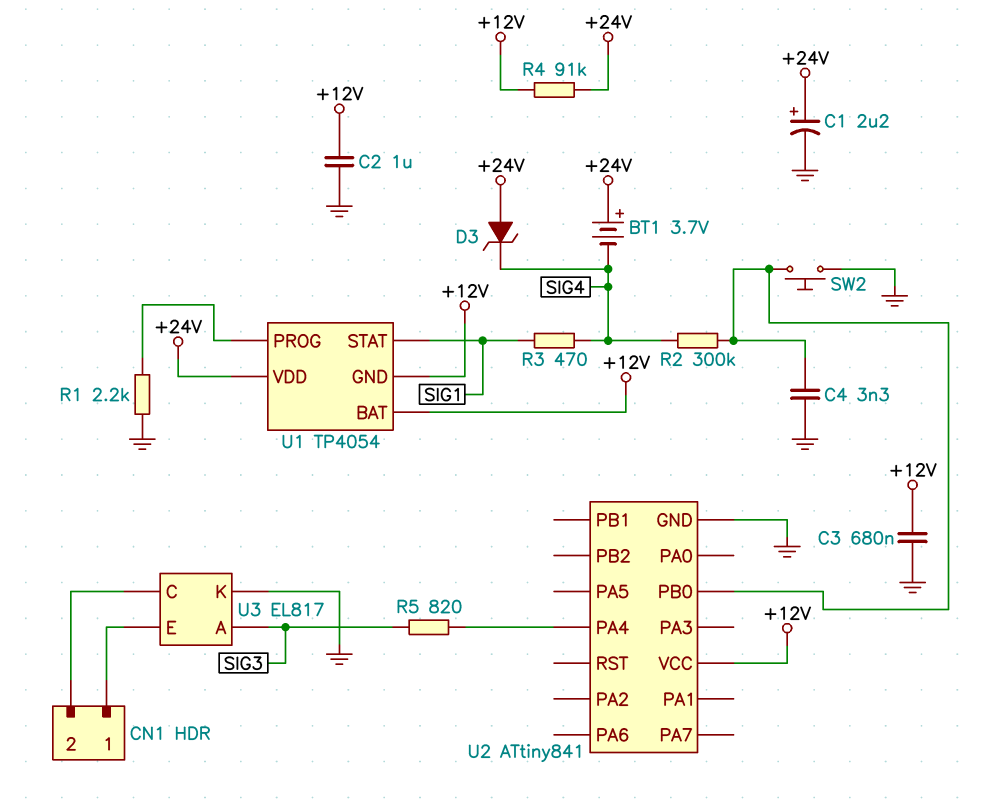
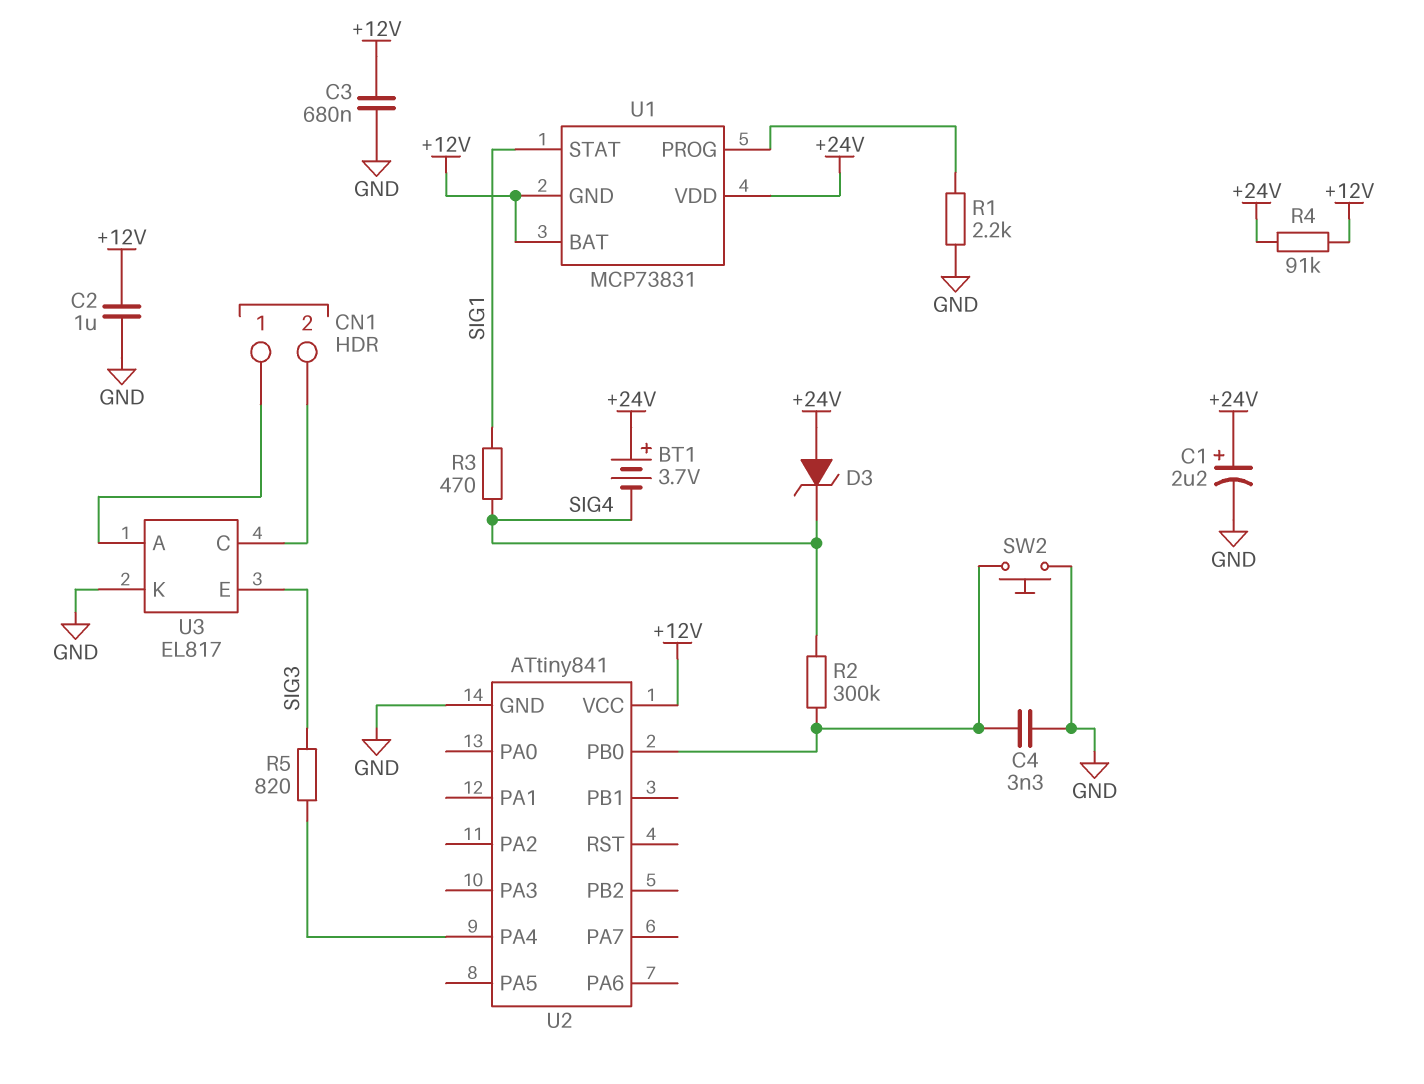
U1: TP4054 -> MCP73831
U3 pin A: SIG3 -> CN1/1
U3 pin E: CN1/1 -> SIG3

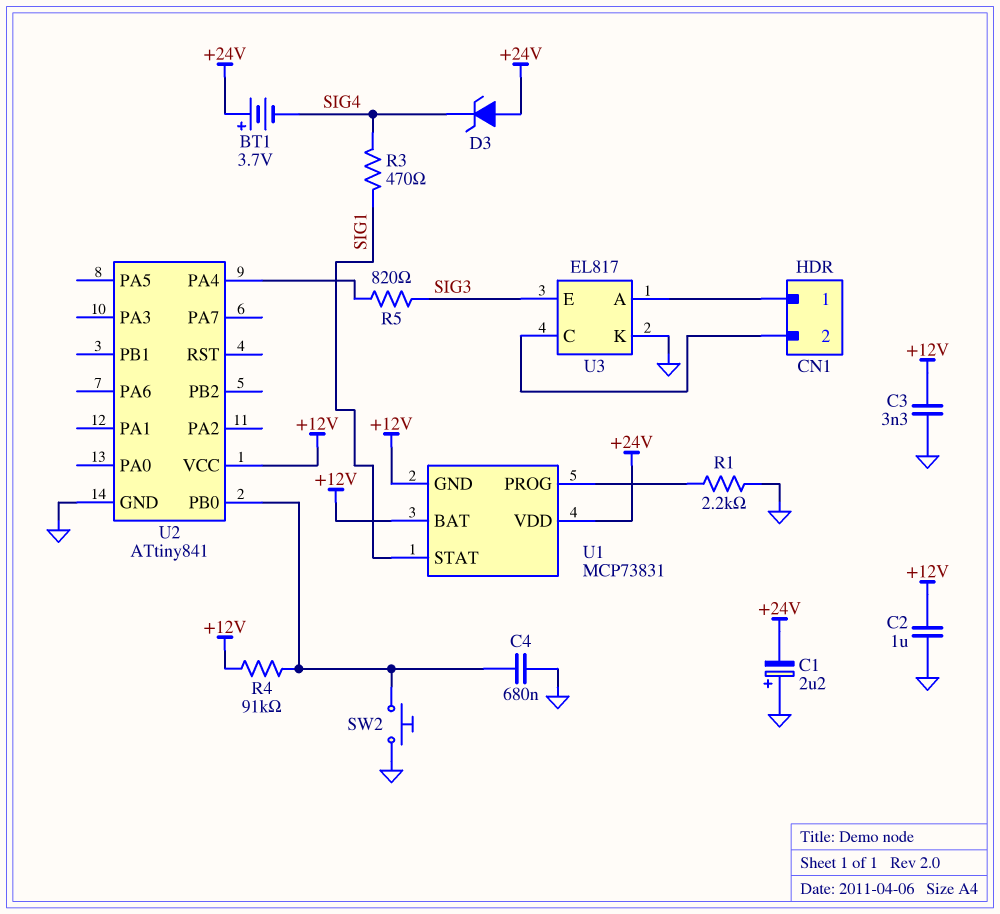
C1: 2.2uF (plus +24V, minus GND) -> 2.2uF (plus GND, minus +24V)
C3: 680nF (+12V, GND) -> 3.3nF (+12V, GND)
C4: 3.3nF (GND, U2/PB0) -> 680nF (GND, U2/PB0)
R2: 300k (SIG4, U2/PB0) -> none
R4: 91k (+12V, +24V) -> 91k (+12V, U2/PB0)

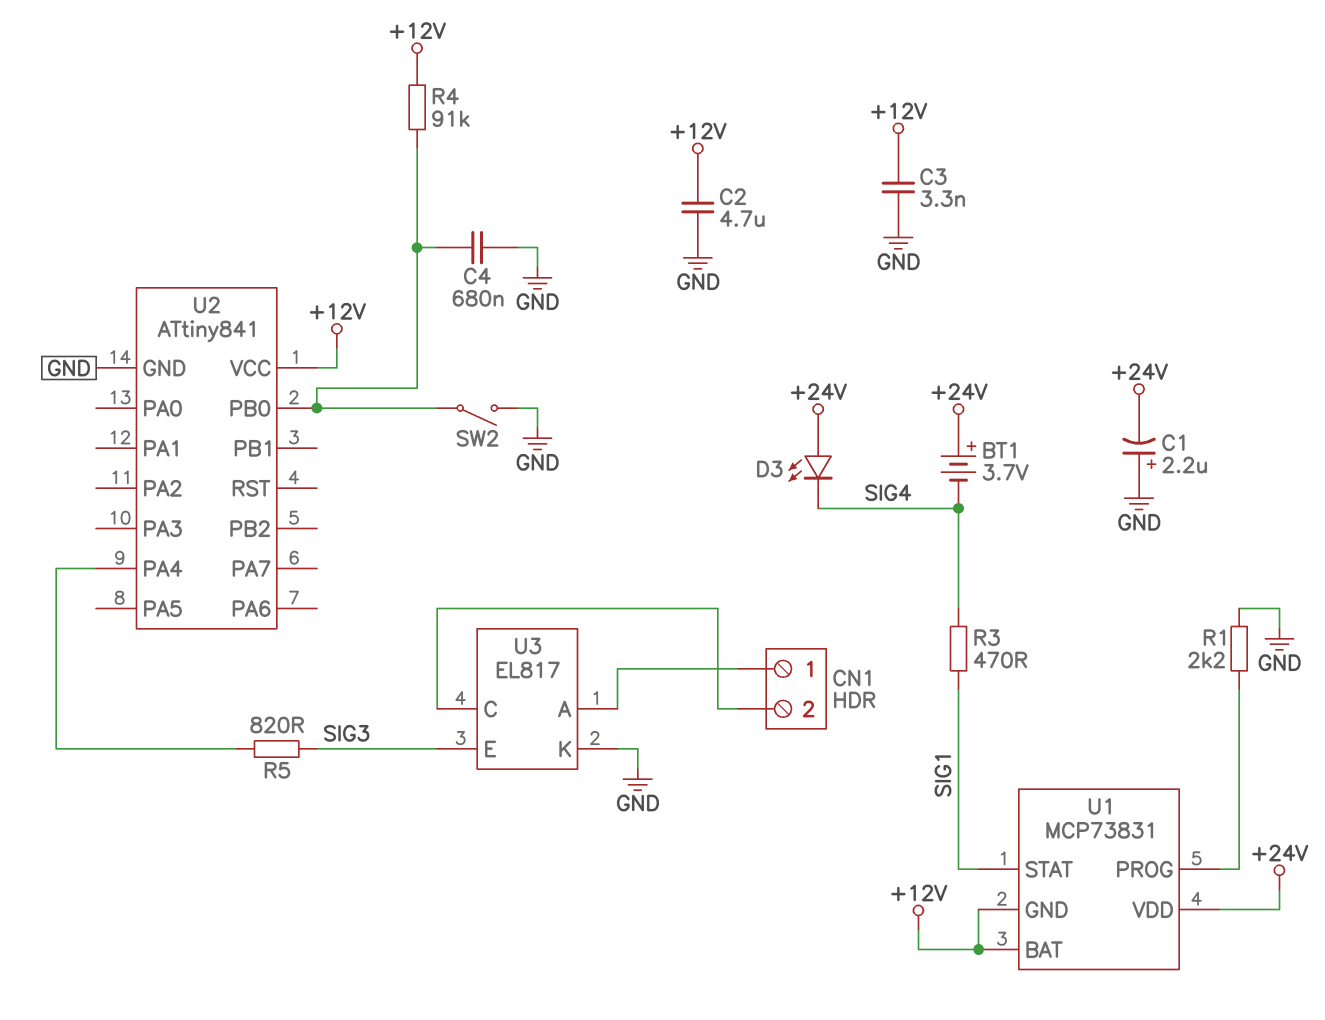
C2: 1uF (+12V, GND) -> 4.7uF (+12V, GND)
D3: zener (A +24V, K SIG4) -> LED (A +24V, K SIG4)
SW2: button (GND, U2/PB0) -> switch (GND, U2/PB0)

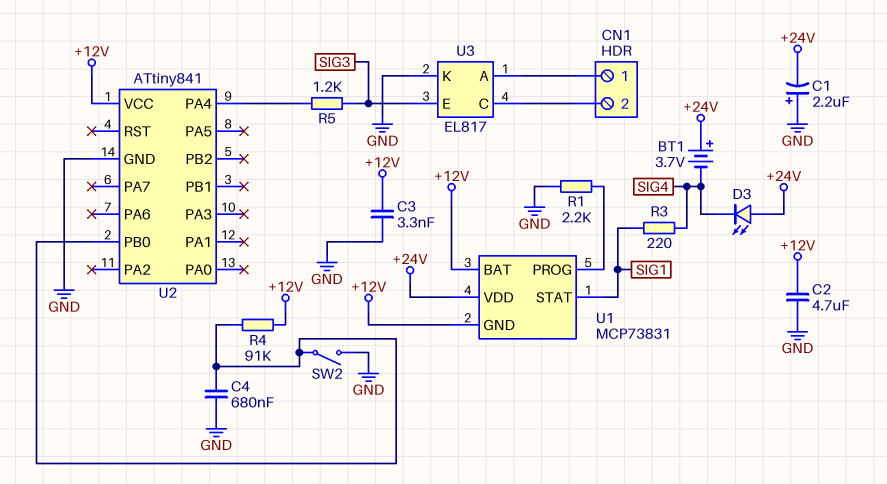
R3: 470 (SIG1, SIG4) -> 220 (SIG1, SIG4)
R5: 820 (SIG3, U2/PA4) -> 1.2k (SIG3, U2/PA4)

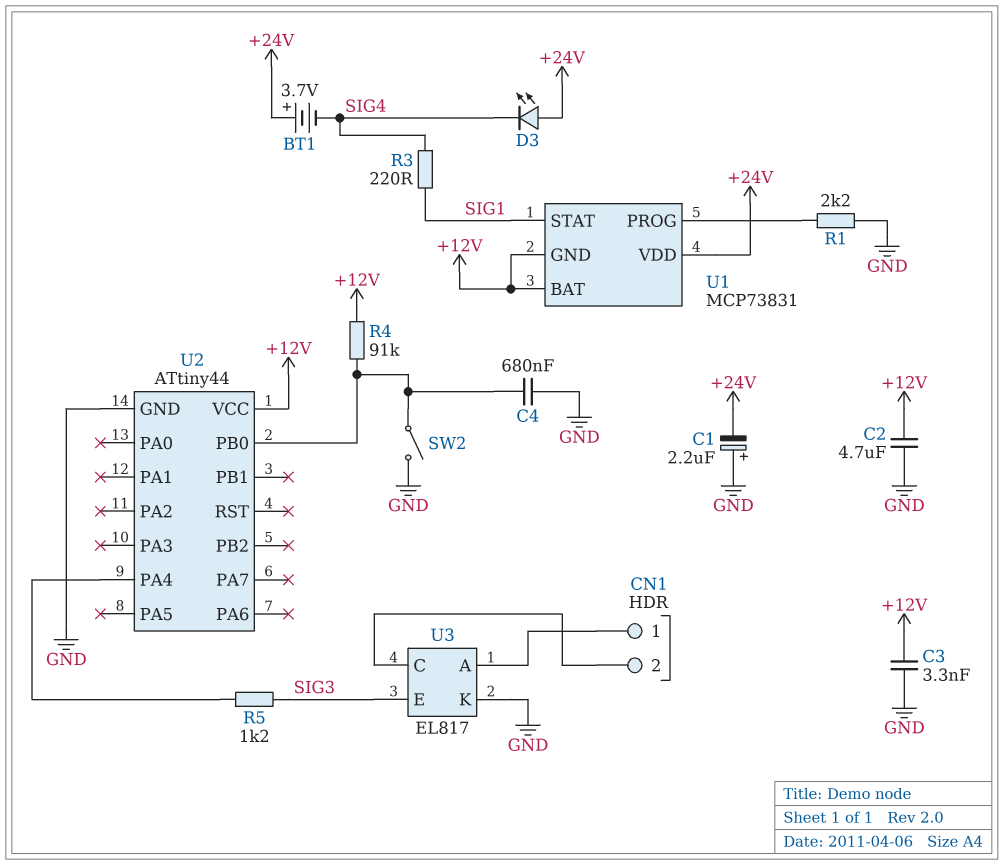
U2: ATtiny841 -> ATtiny44

